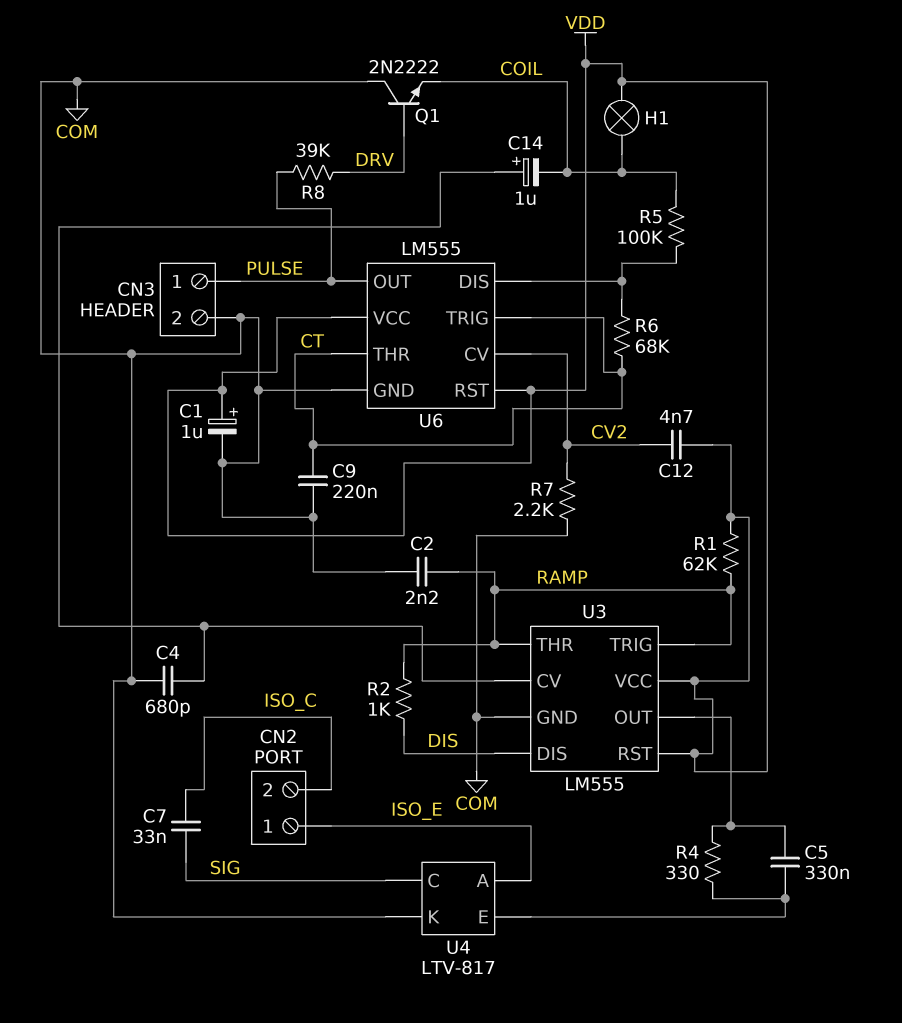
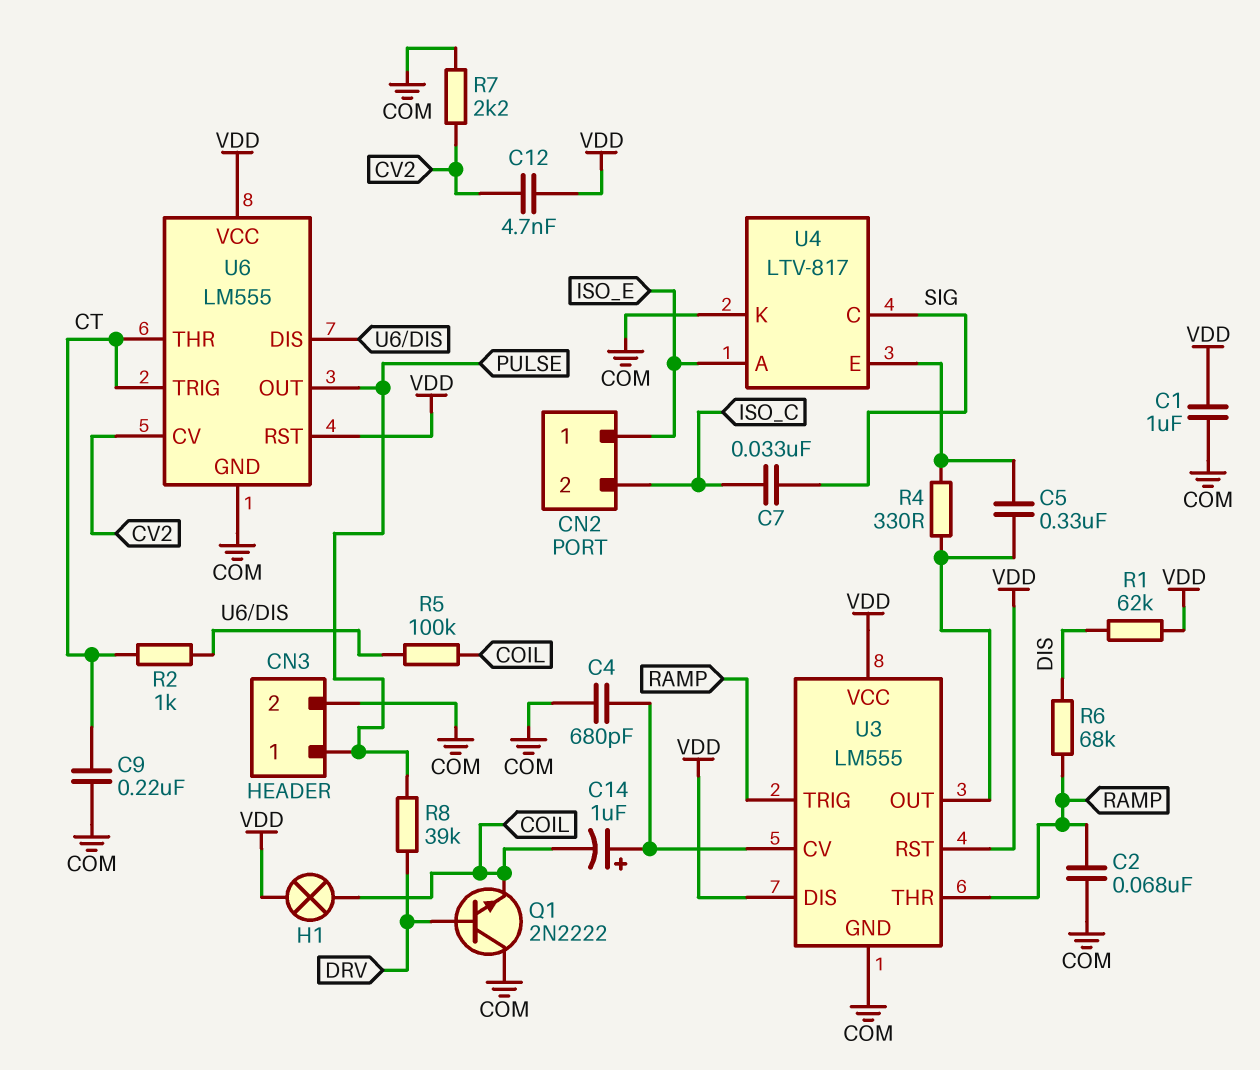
C1: 1uF (plus VDD, minus COM) -> 1uF (COM, VDD)
C2: 2.2nF (COM, RAMP) -> 68nF (COM, RAMP)
R1: 62k (RAMP, VDD) -> 62k (DIS, VDD)
R2: 1k (DIS, RAMP) -> 1k (CT, U6/DIS)
R6: 68k (CT, U6/DIS) -> 68k (DIS, RAMP)
U3 pin DIS: DIS -> VDD

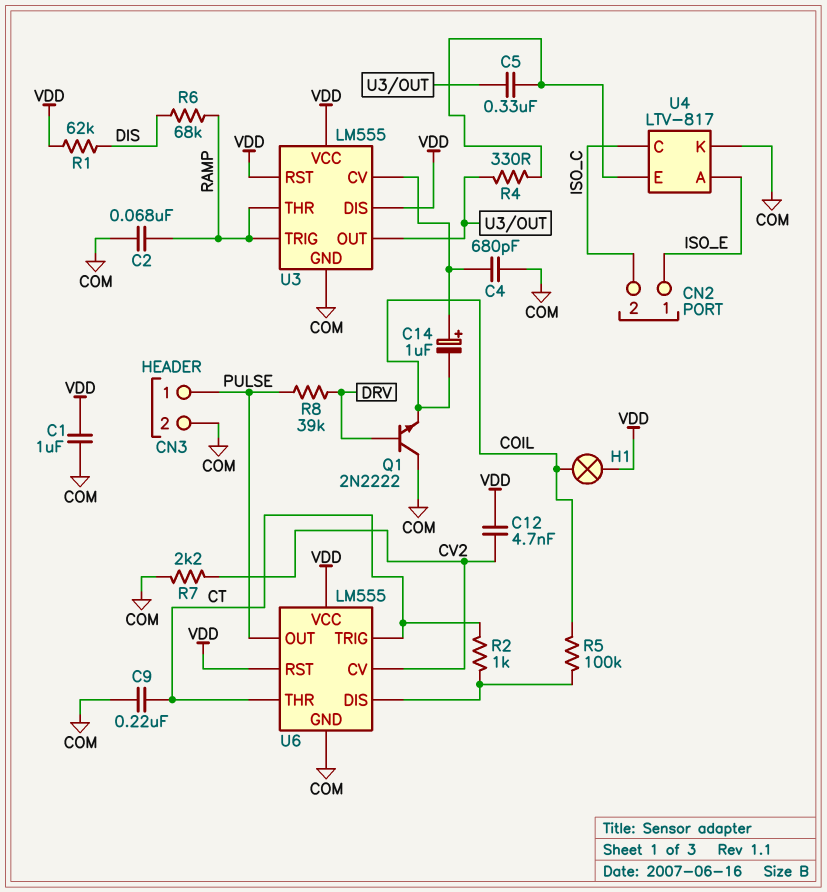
C7: 33nF (ISO_C, SIG) -> none
U4 pin C: SIG -> ISO_C

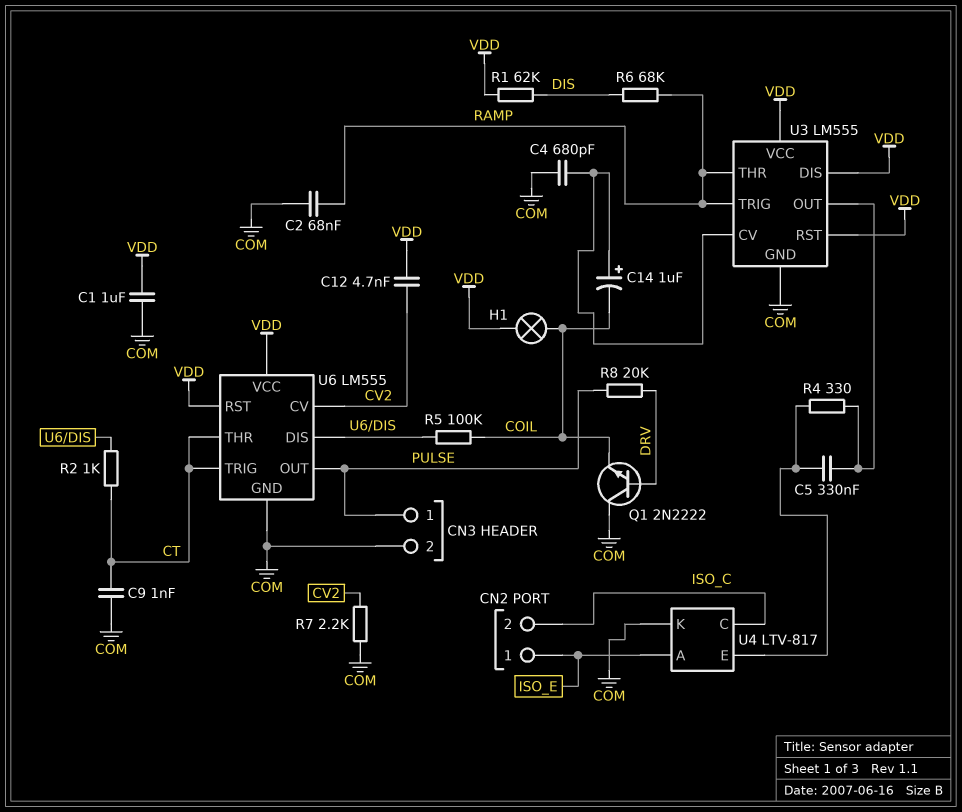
C9: 220nF (COM, CT) -> 1nF (COM, CT)
R8: 39k (DRV, PULSE) -> 20k (DRV, PULSE)

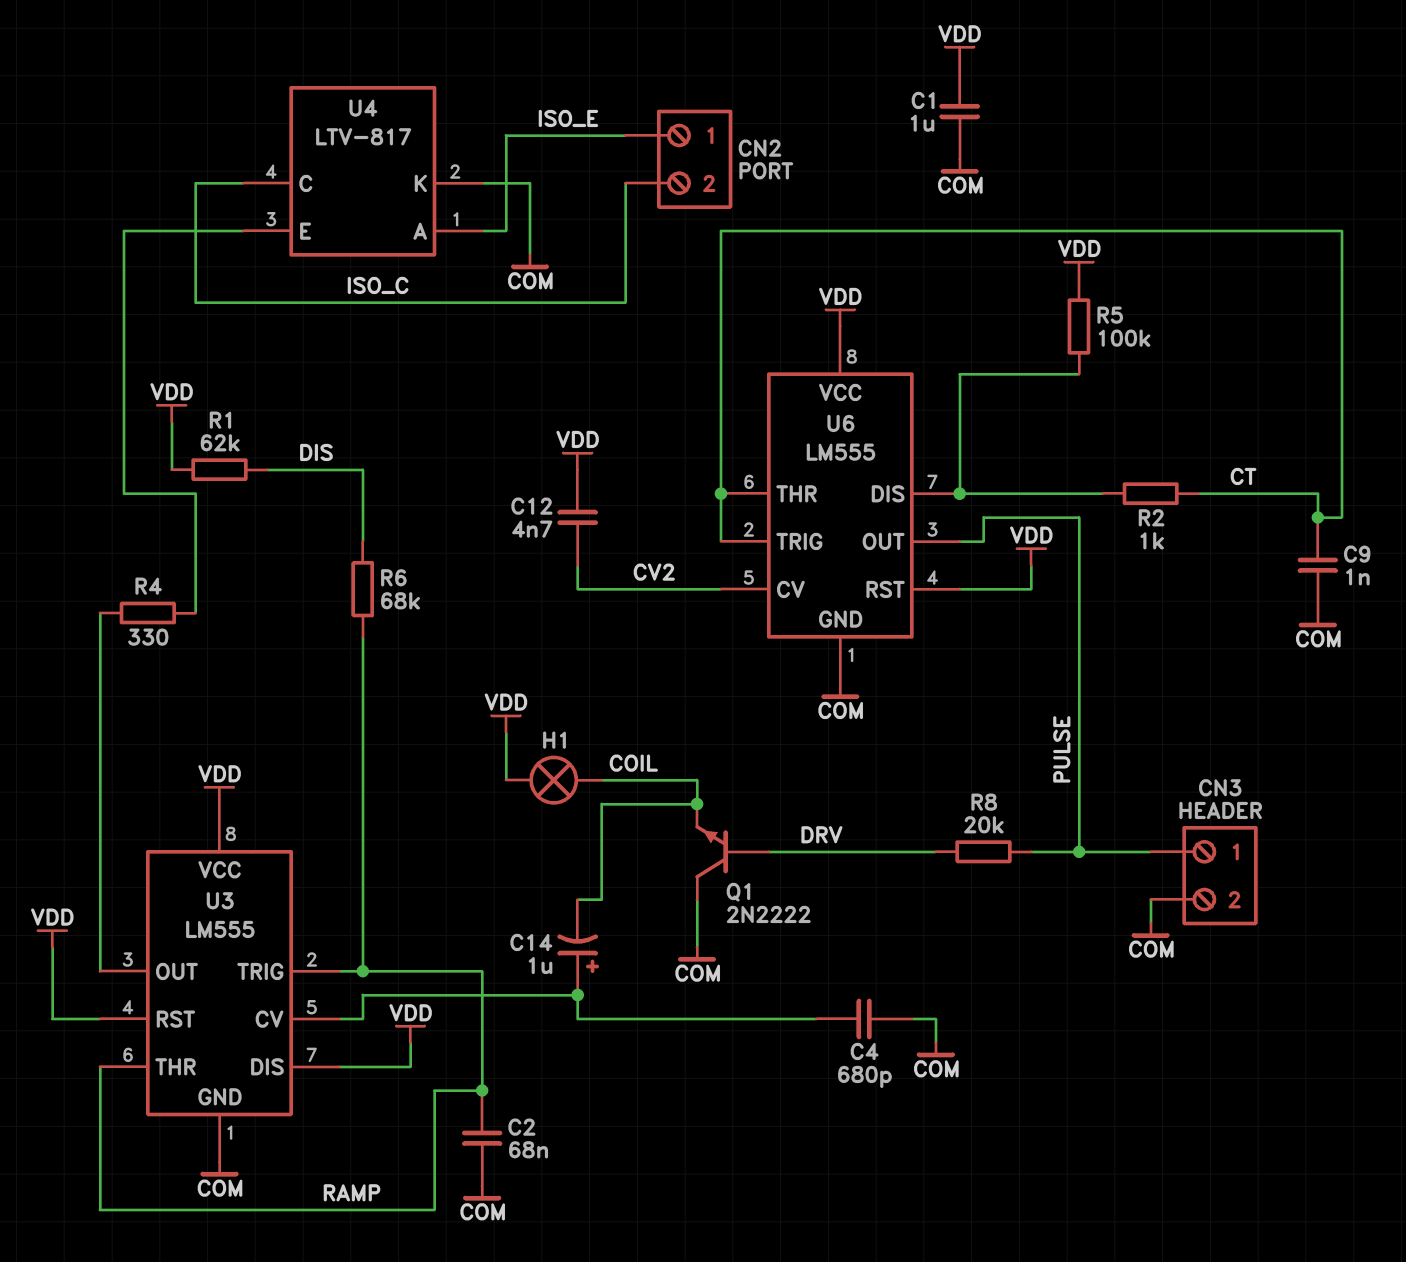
C5: 330nF (U3/OUT, U4/E) -> none
R5: 100k (COIL, U6/DIS) -> 100k (U6/DIS, VDD)
R7: 2.2k (COM, CV2) -> none

